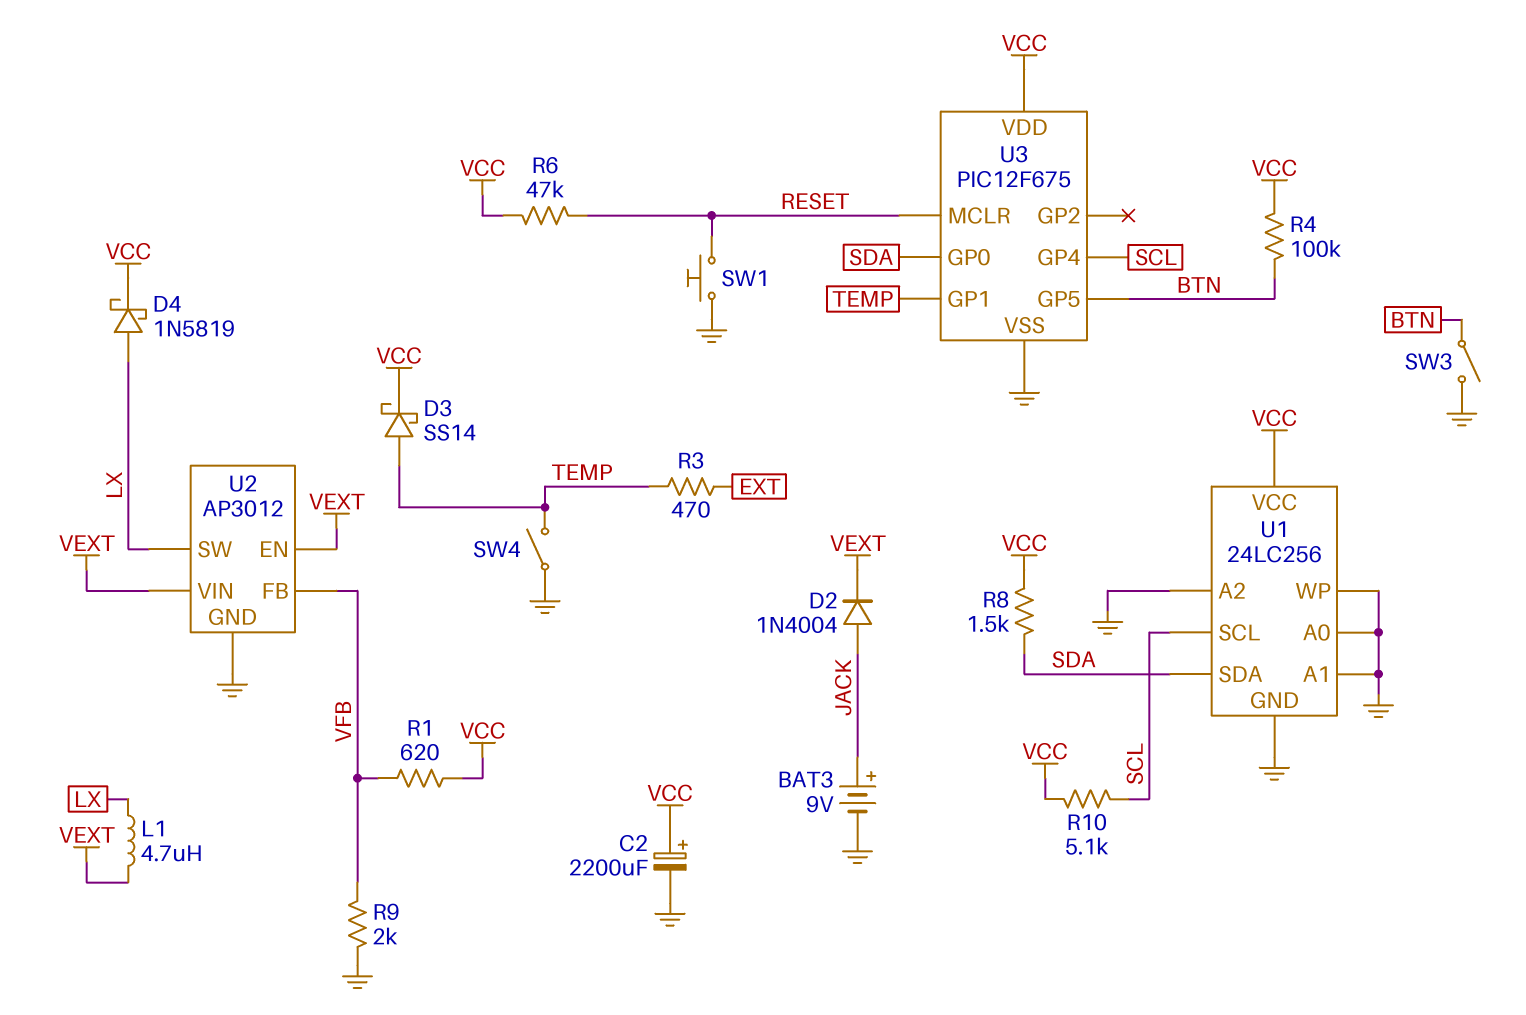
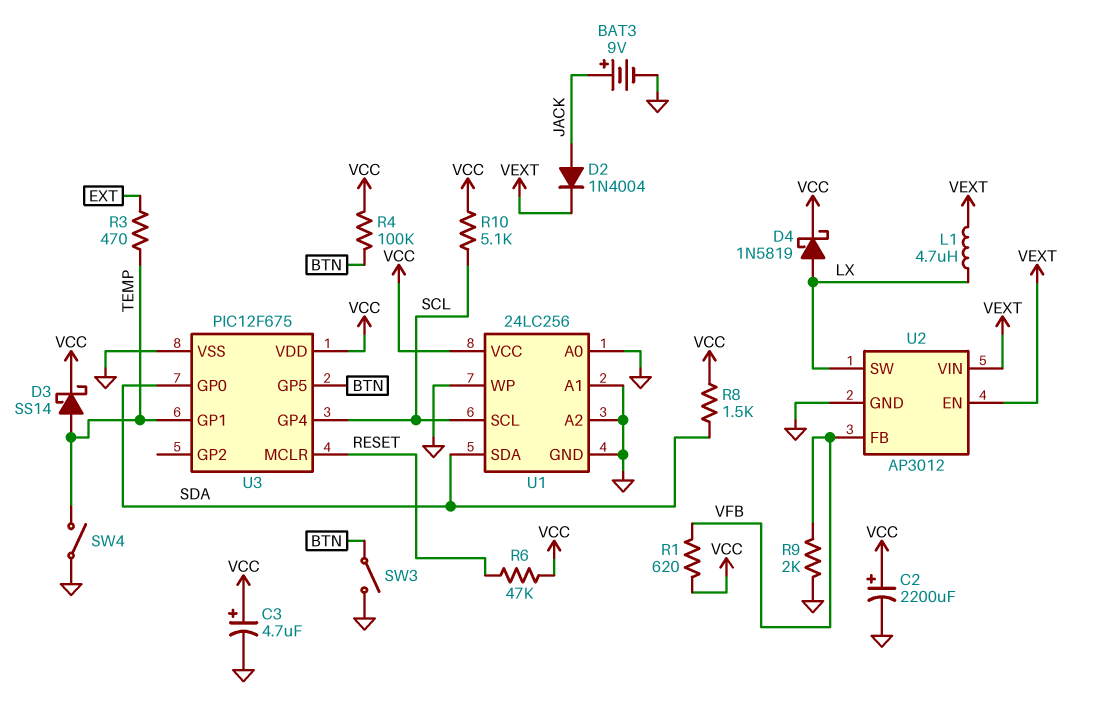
C3: none -> 4.7uF (plus VCC, minus GND)
SW1: button (GND, RESET) -> none

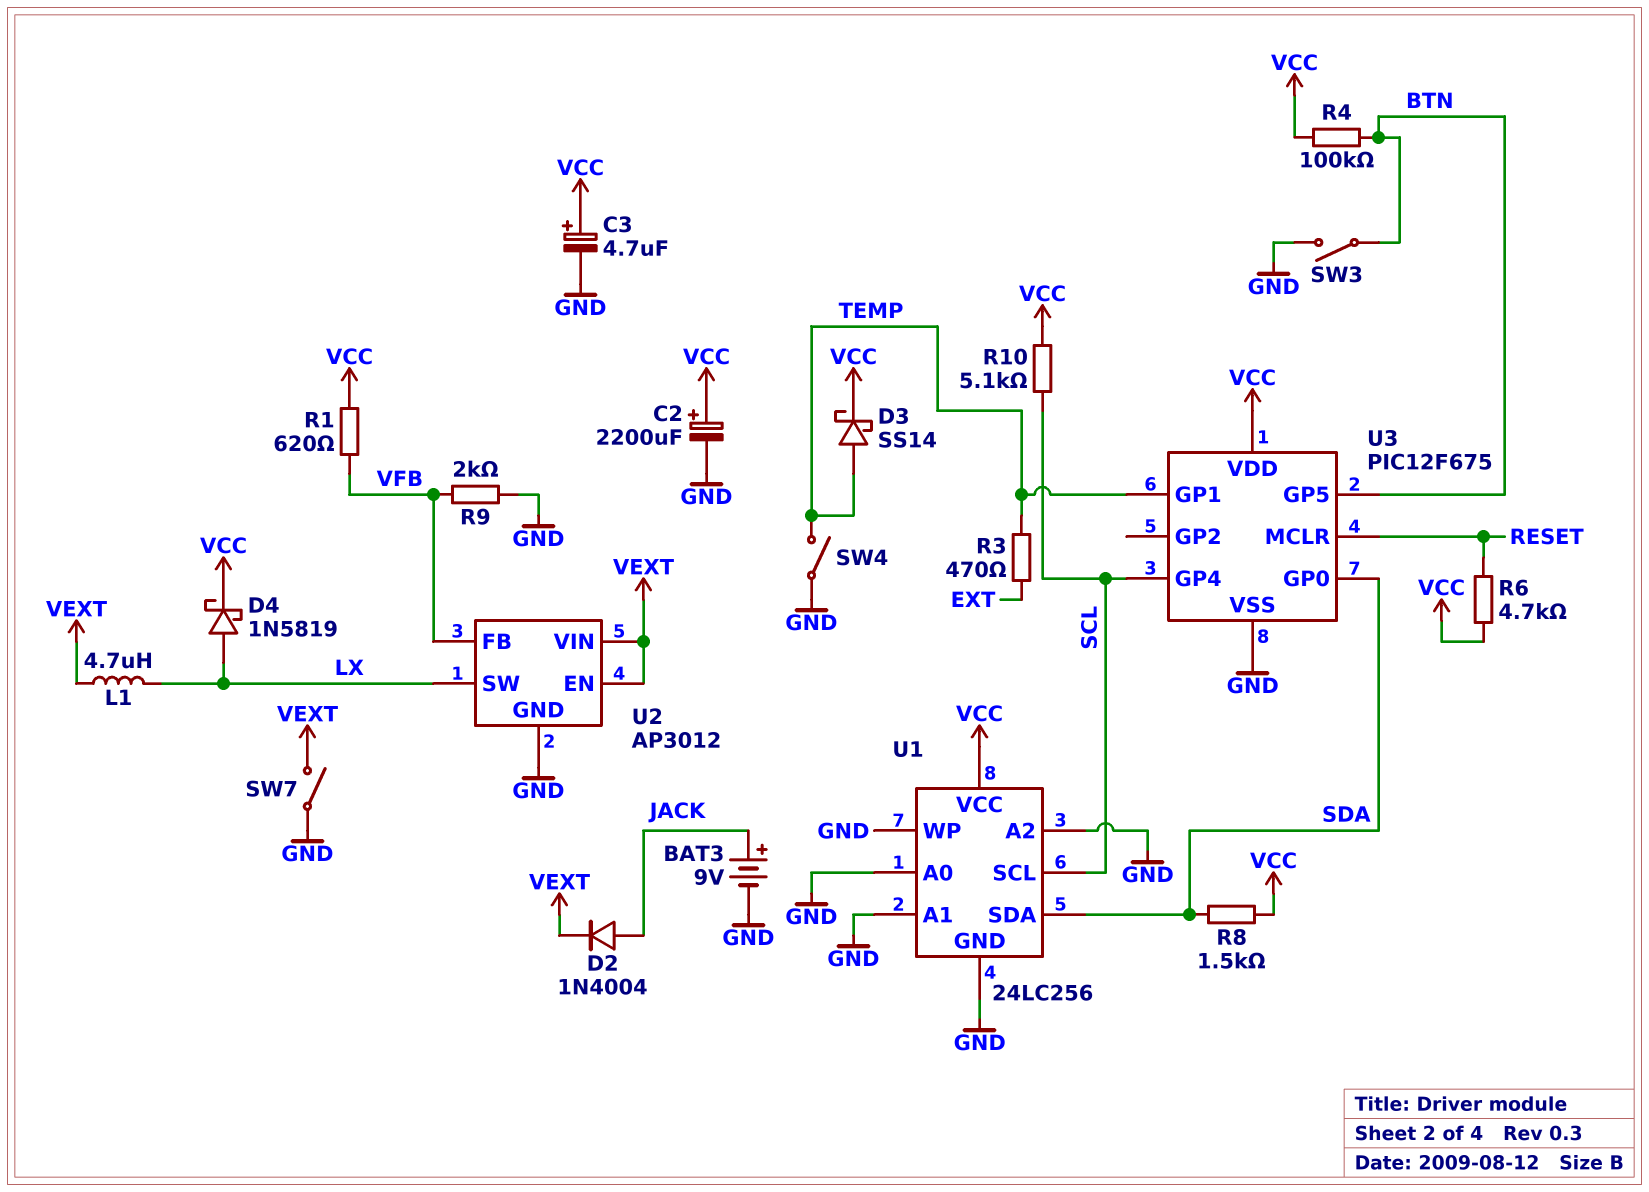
R6: 47k (RESET, VCC) -> 4.7k (RESET, VCC)
SW7: none -> switch (GND, VEXT)

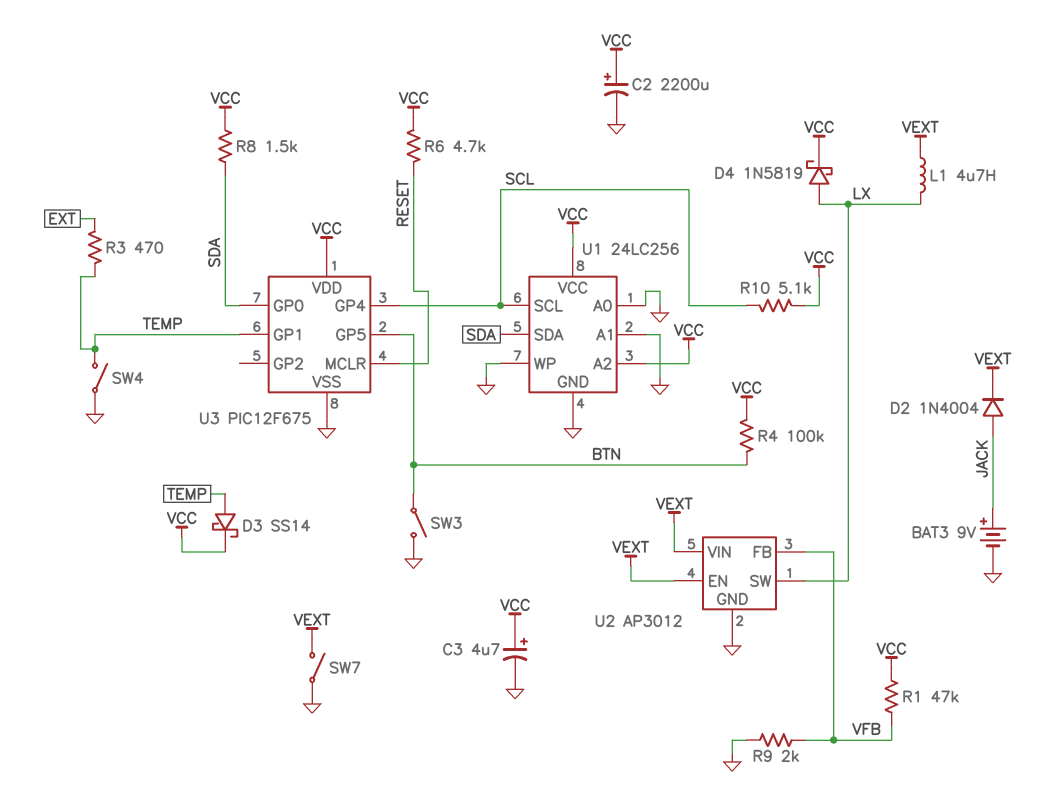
R1: 620 (VCC, VFB) -> 47k (VCC, VFB)
U1 pin A2: GND -> VCC

